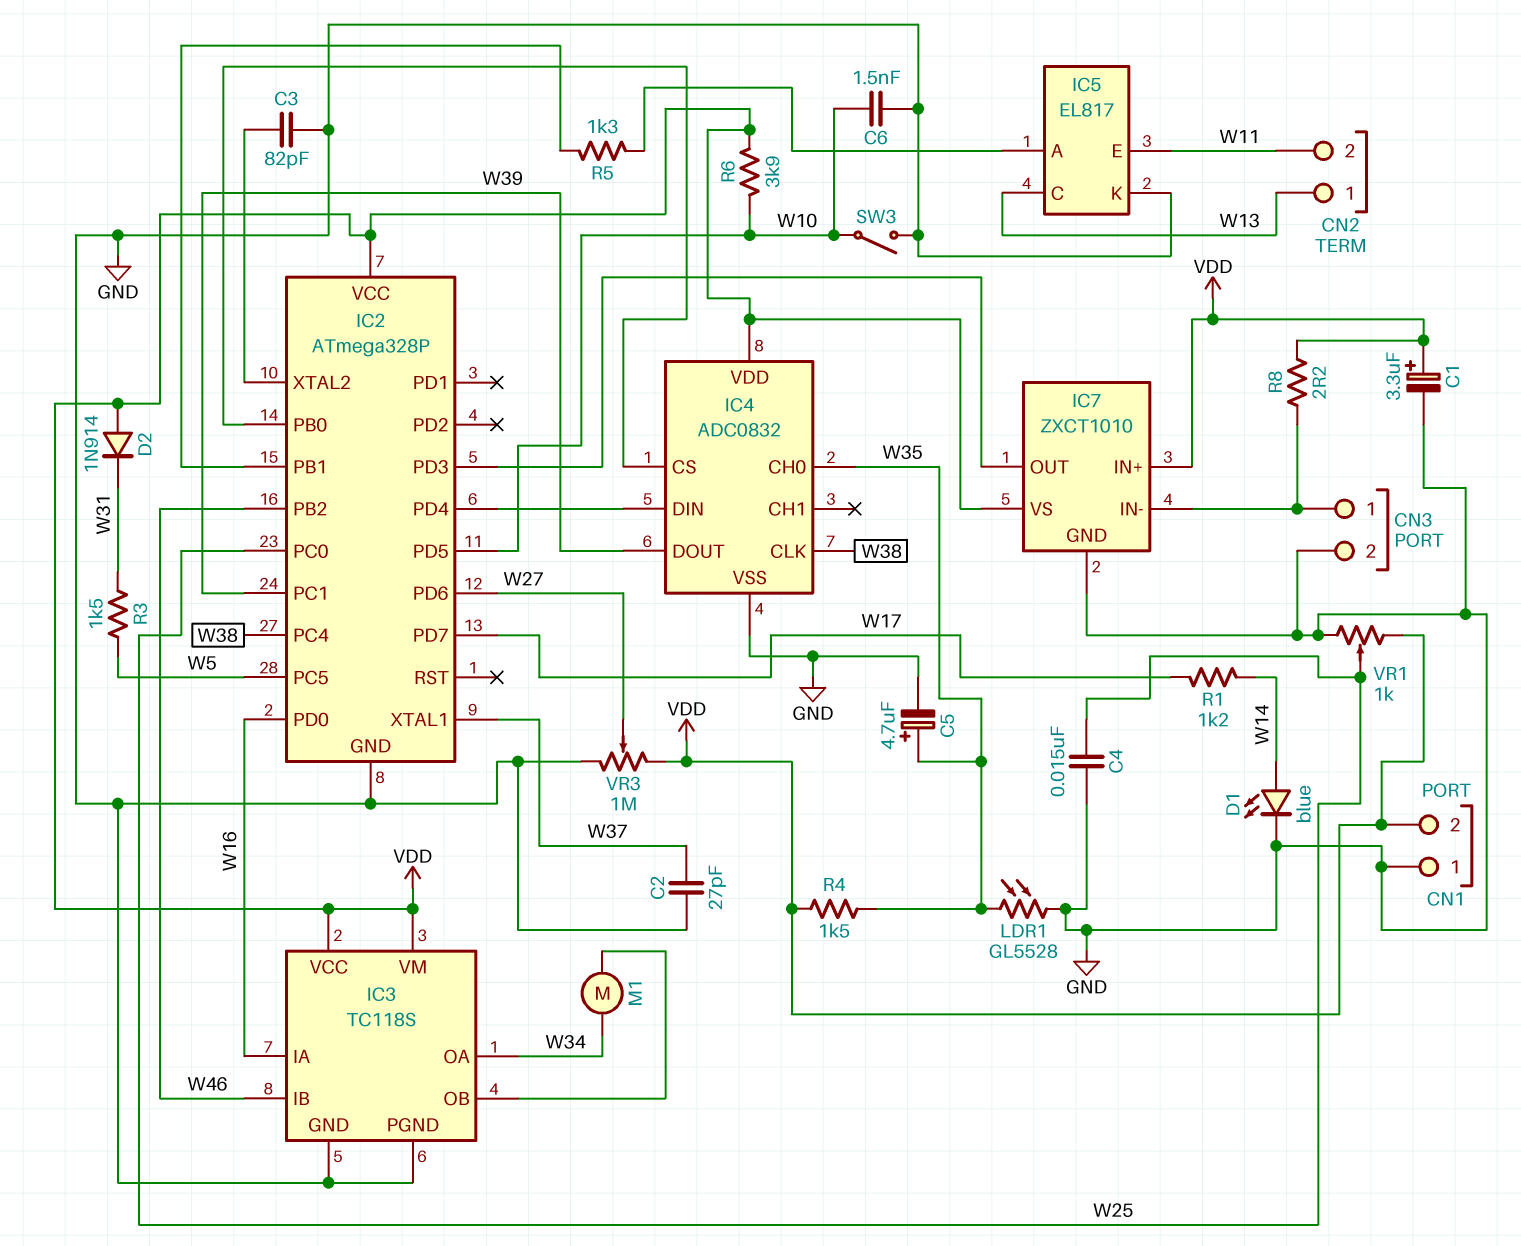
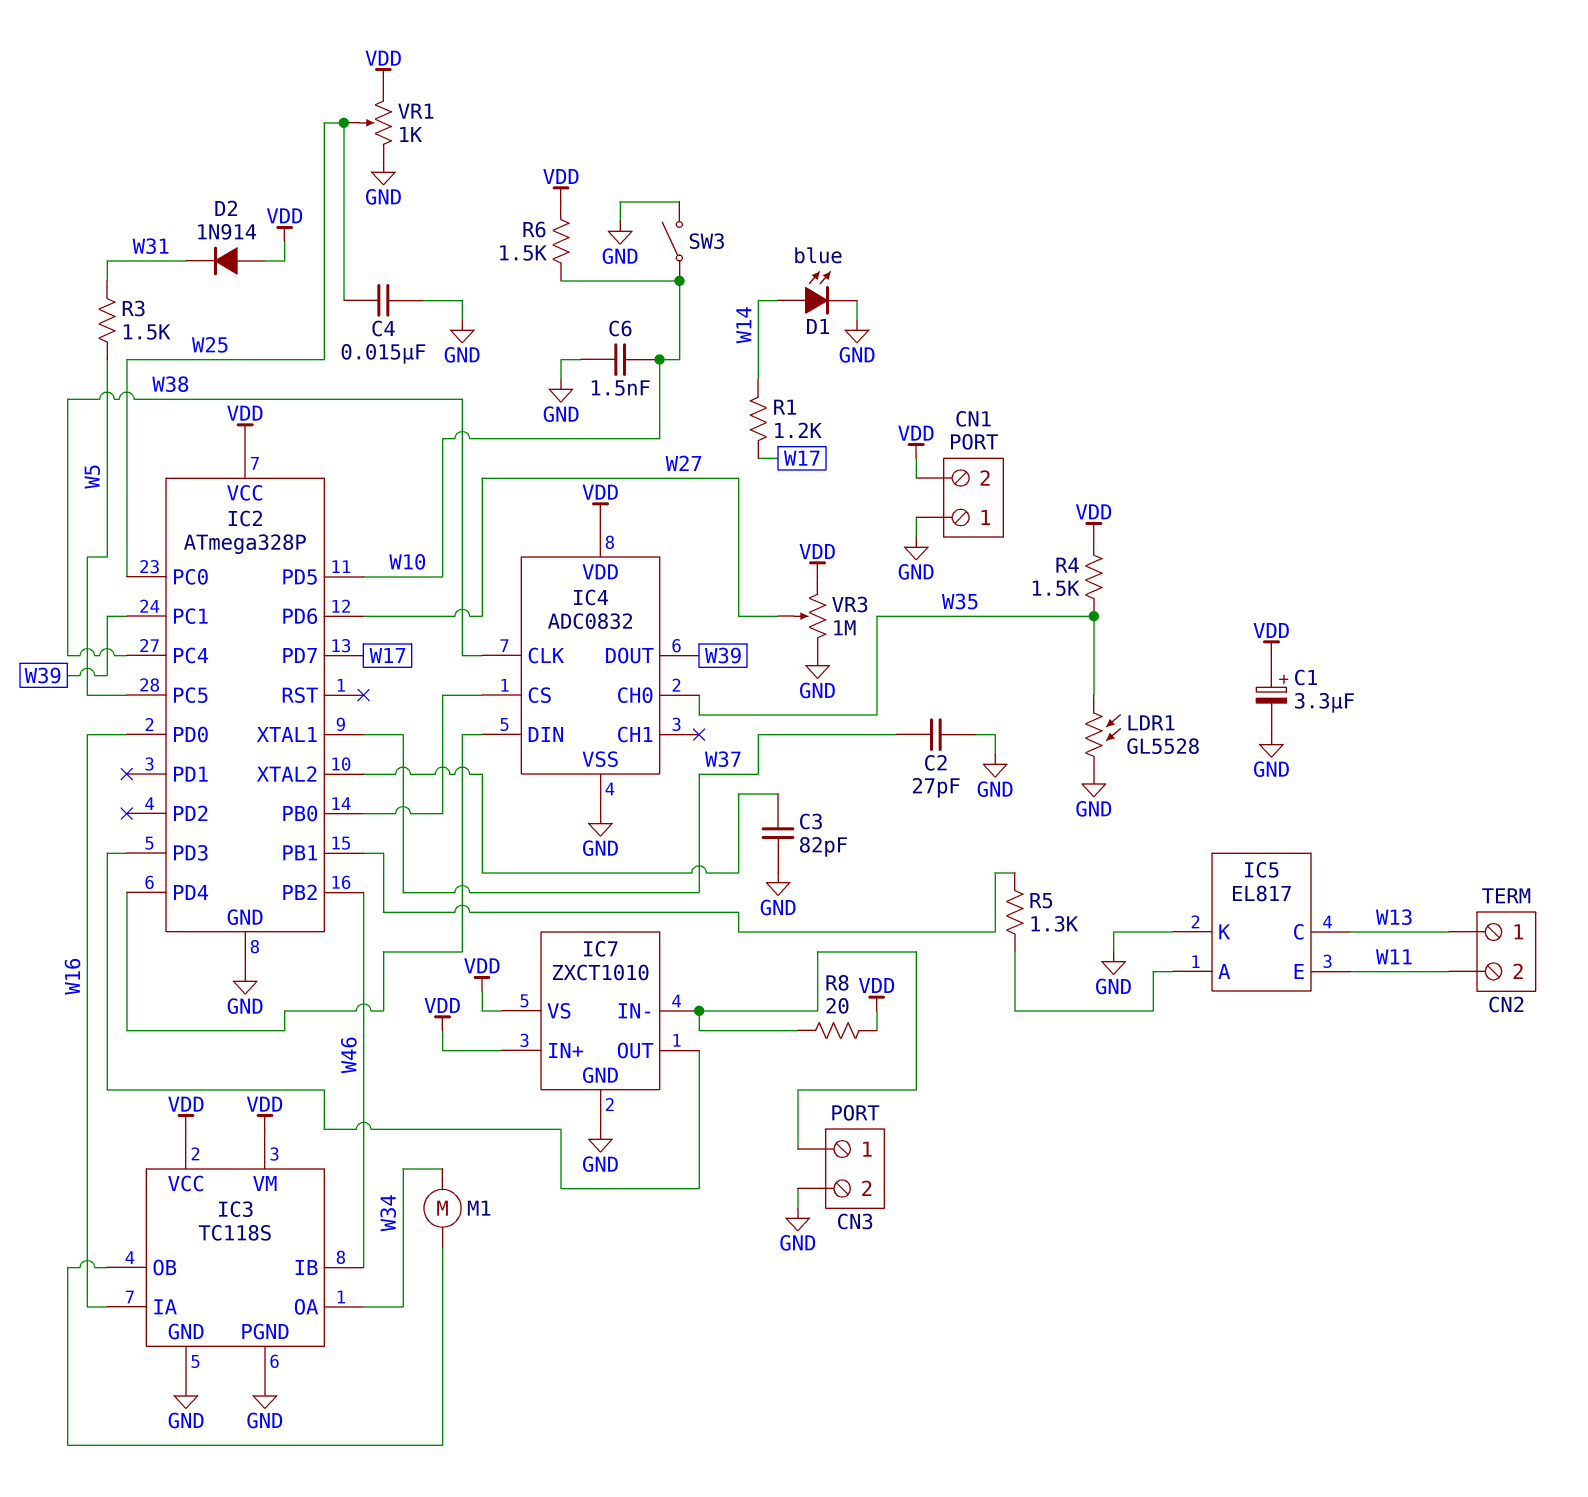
C5: 4.7uF (plus W35, minus GND) -> none
R6: 3.9k (VDD, W10) -> 1.5k (VDD, W10)
R8: 2.2 (CN3/1, VDD) -> 20 (CN3/1, VDD)

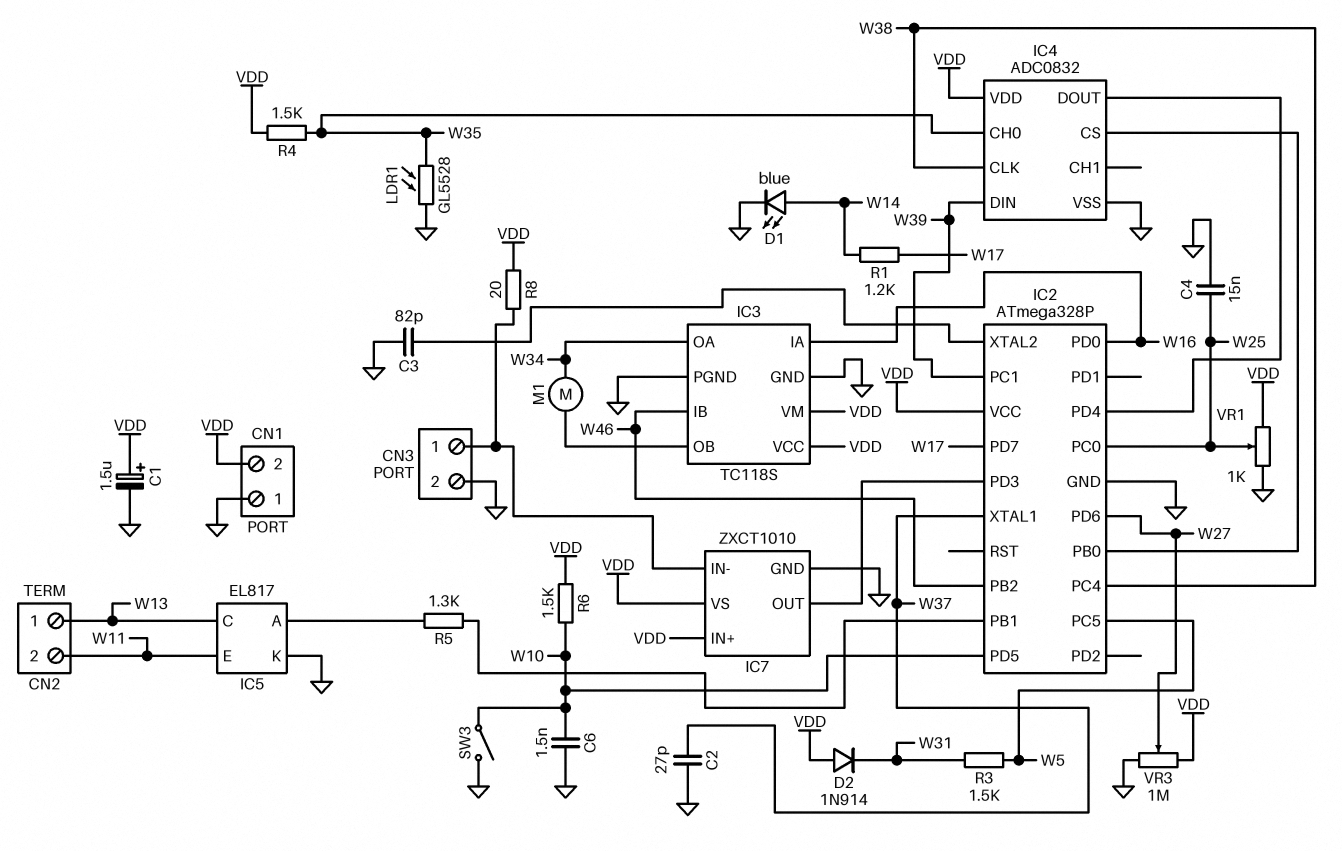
C1: 3.3uF (plus VDD, minus GND) -> 1.5uF (plus VDD, minus GND)
IC4 pin DIN: IC2/PD4 -> W39
IC4 pin DOUT: W39 -> IC2/PD4

